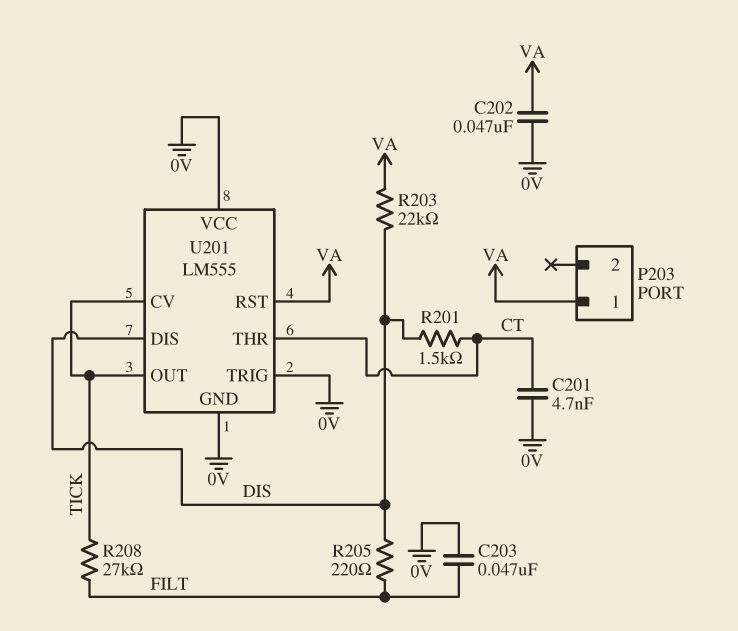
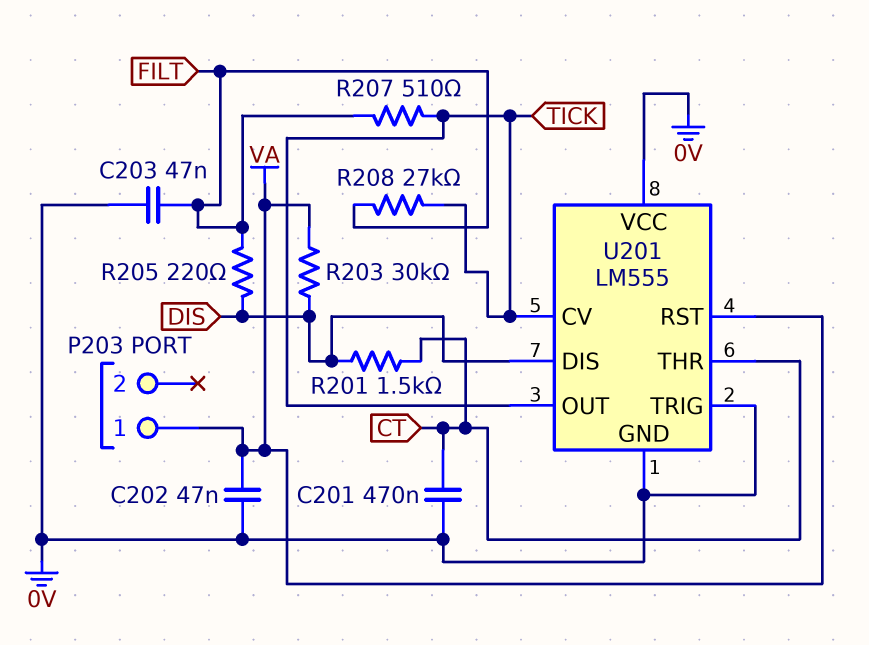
C201: 4.7nF (0V, CT) -> 470nF (0V, CT)
R203: 22k (DIS, VA) -> 30k (DIS, VA)
R207: none -> 510 (FILT, TICK)

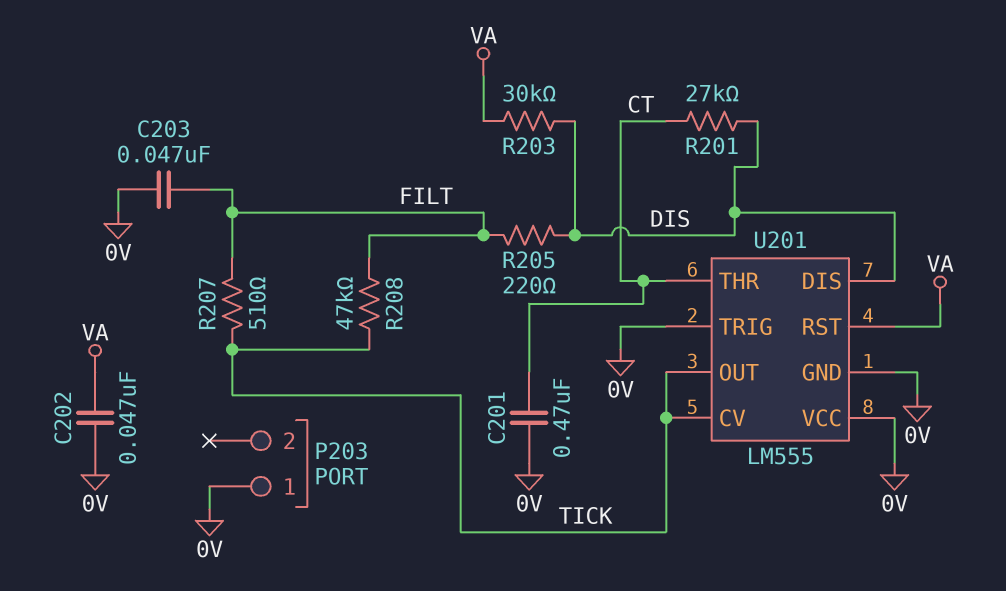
P203 pin 1: VA -> 0V
R201: 1.5k (CT, DIS) -> 27k (CT, DIS)
R208: 27k (FILT, TICK) -> 47k (FILT, TICK)

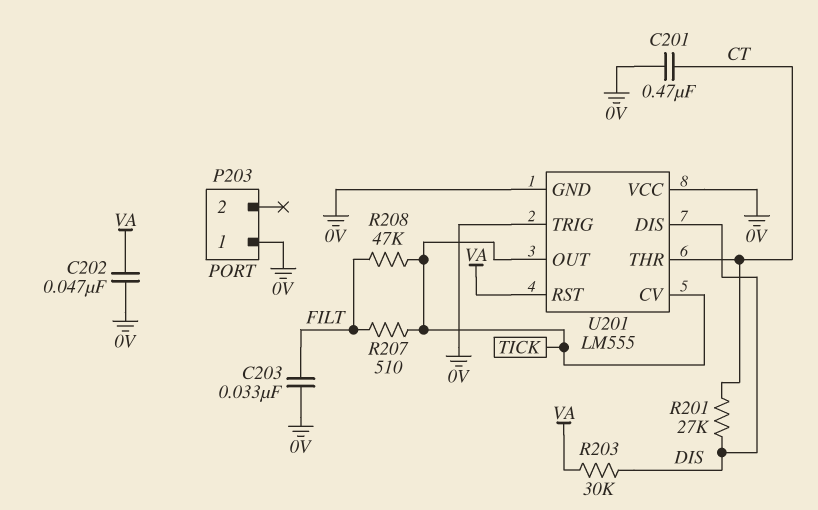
C203: 47nF (0V, FILT) -> 33nF (0V, FILT)
R205: 220 (DIS, FILT) -> none

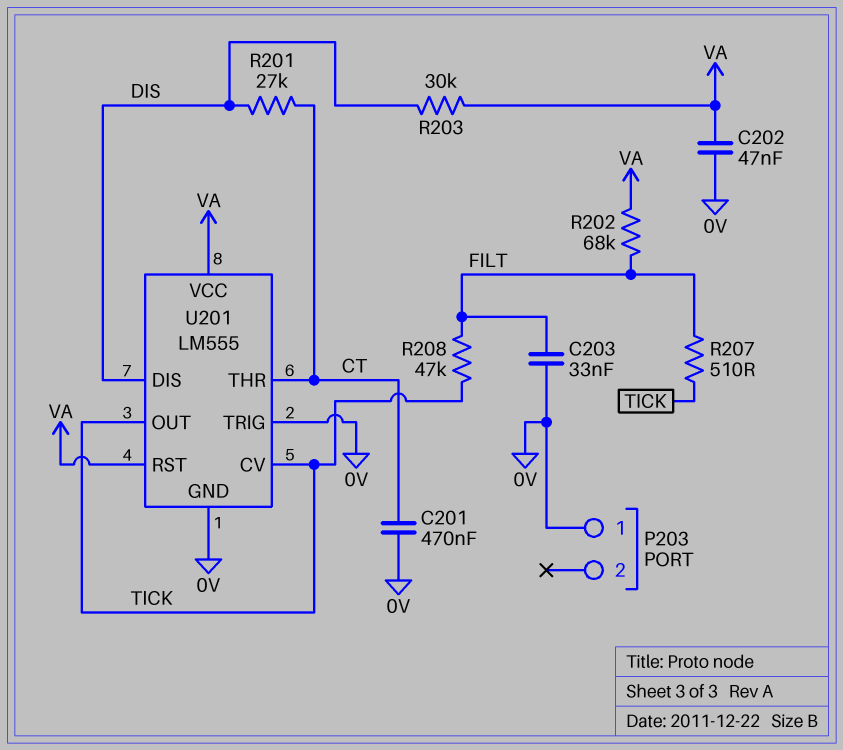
R202: none -> 68k (FILT, VA)
U201 pin VCC: 0V -> VA

